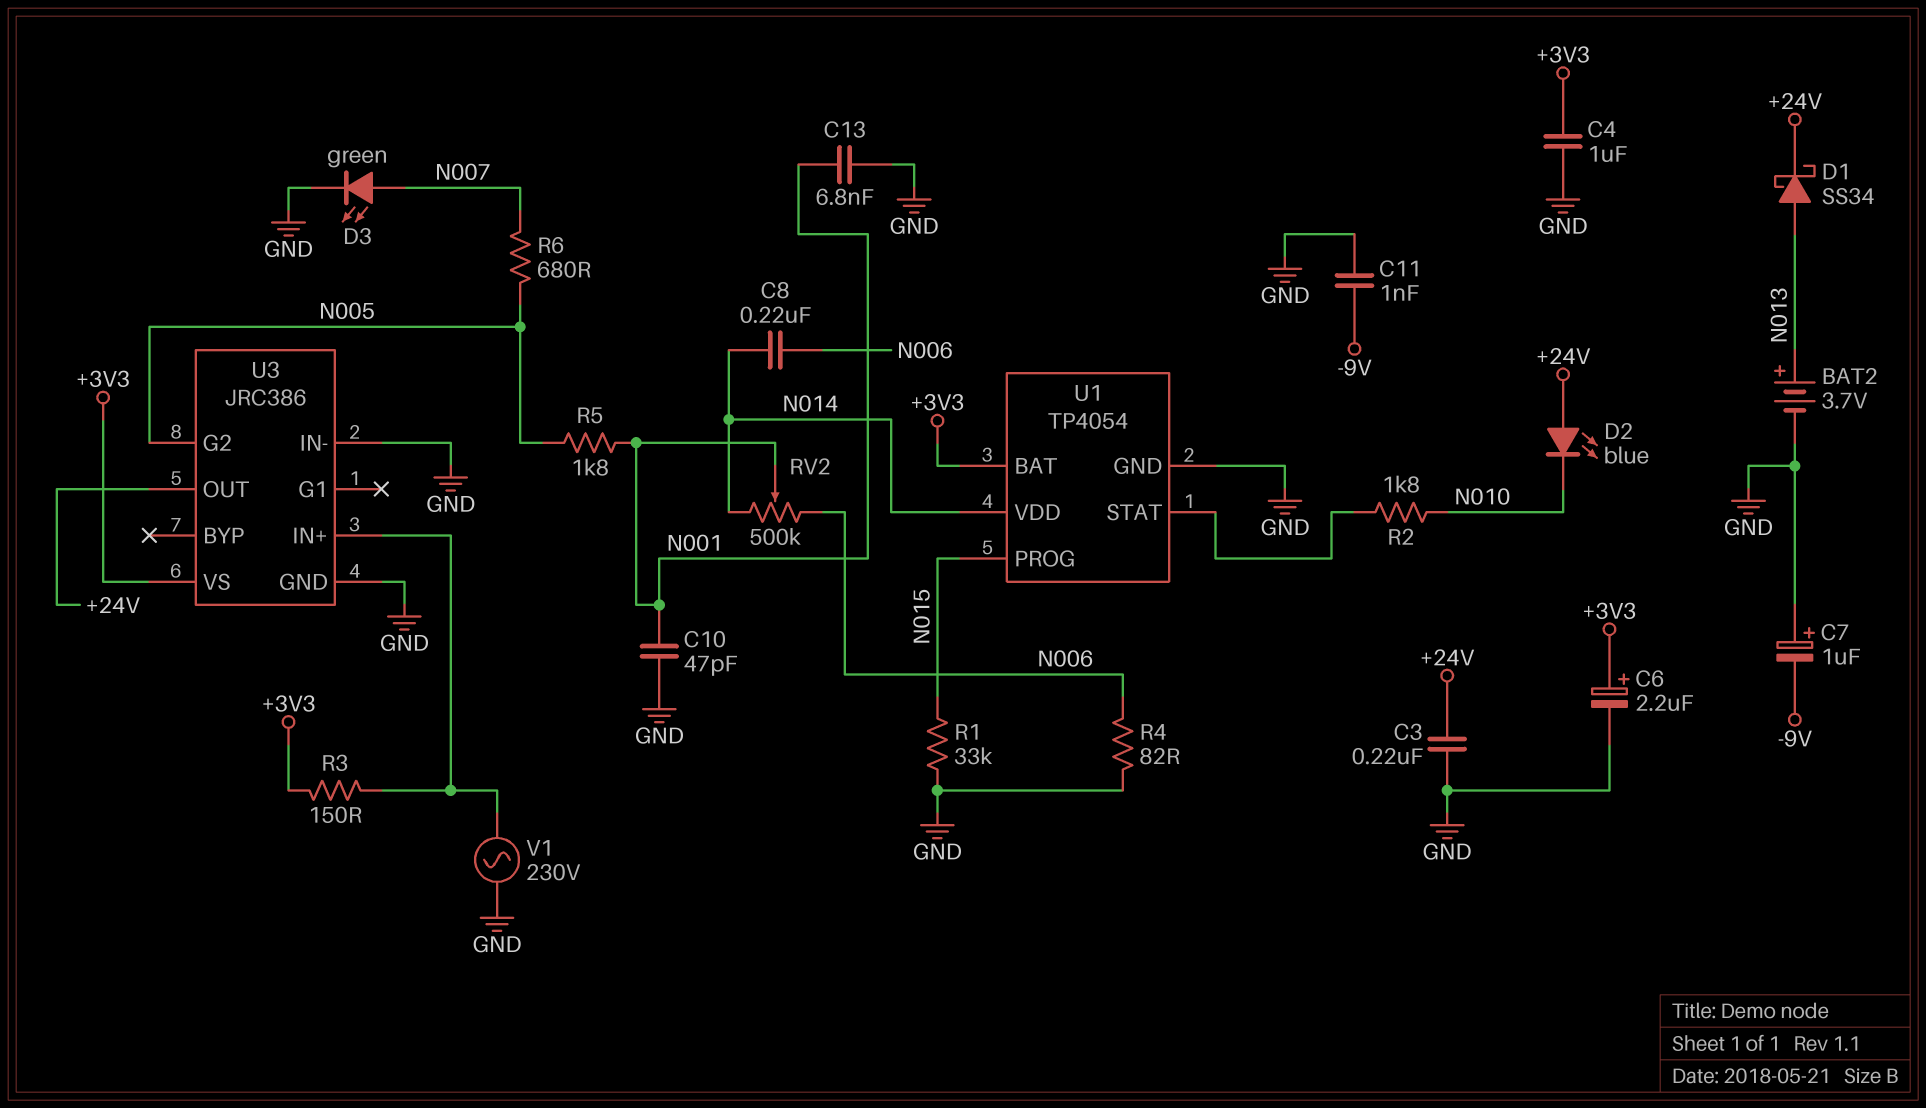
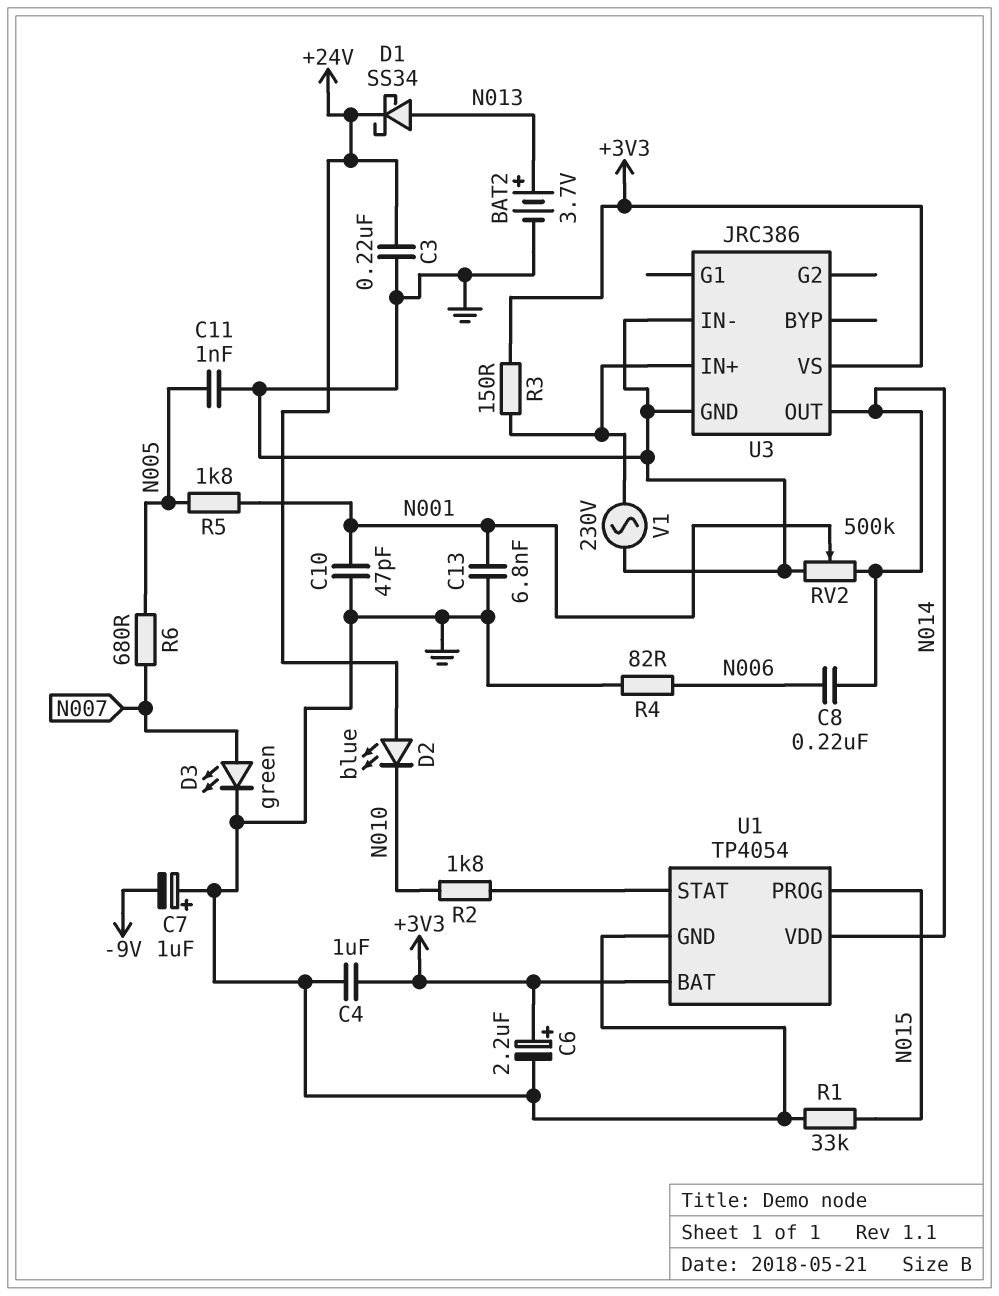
C11: 1nF (-9V, GND) -> 1nF (GND, N005)
RV2: 500k (N006, N014, wiper N001) -> 500k (GND, N014, wiper N001)
U3 pin G2: N005 -> none
U3 pin OUT: +24V -> N014

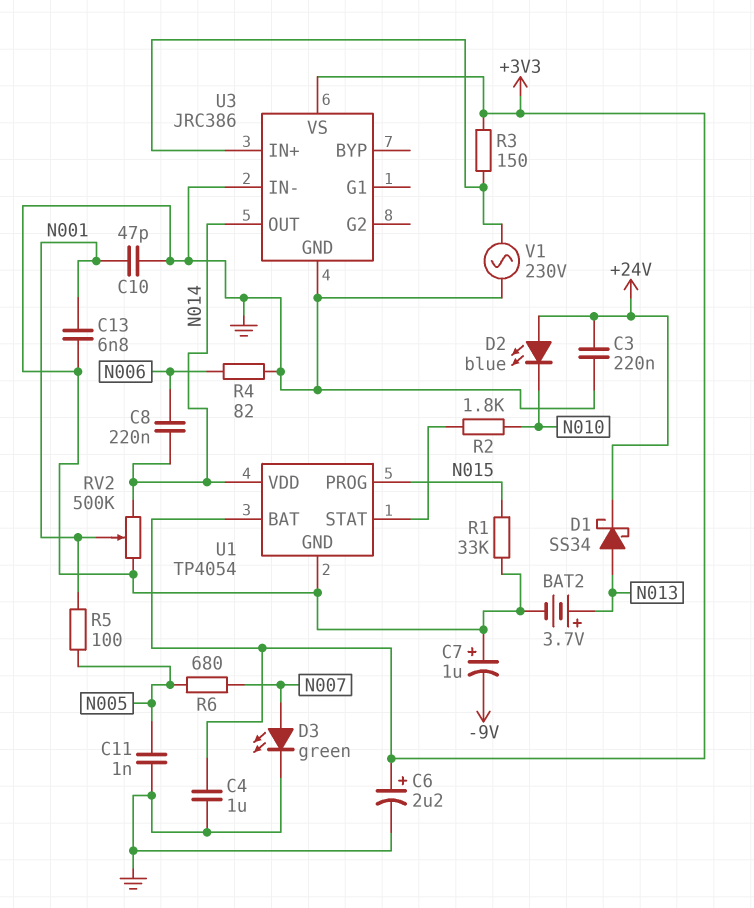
R5: 1.8k (N001, N005) -> 100 (N001, N005)

